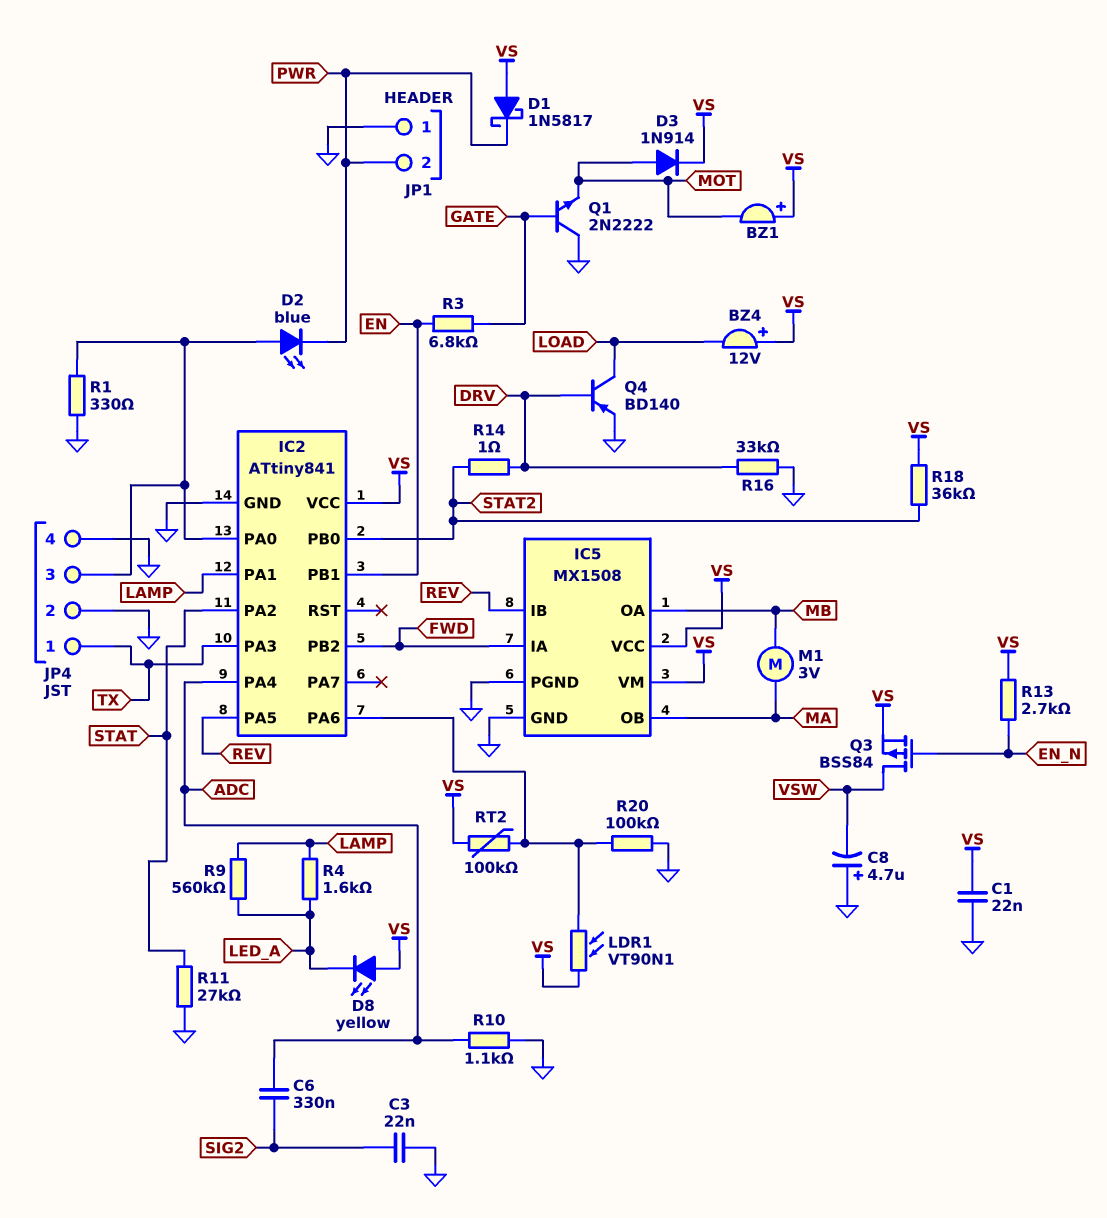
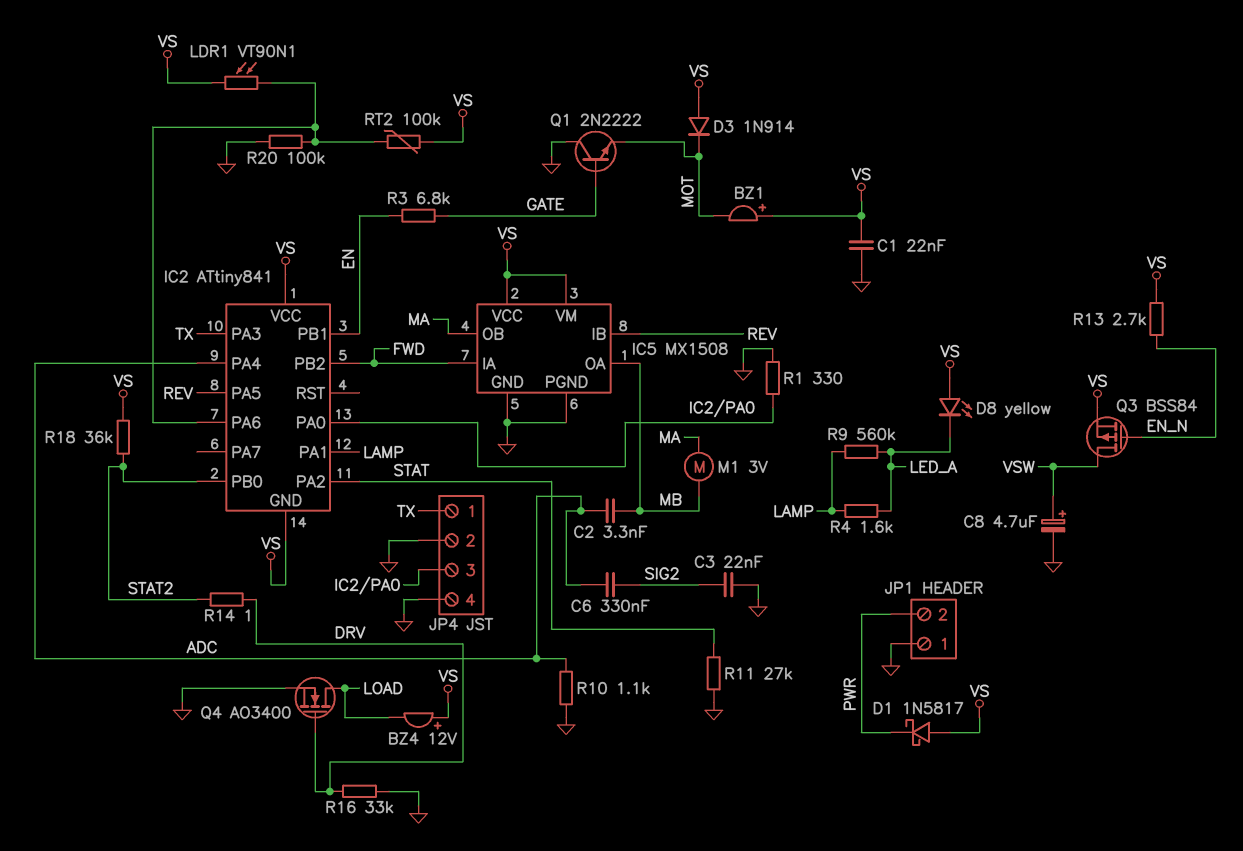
C2: none -> 3.3nF (ADC, MB)
C8: 4.7uF (plus GND, minus VSW) -> 4.7uF (plus VSW, minus GND)
D2: LED blue (A IC2/PA0, K PWR) -> none
D3: diode 1N914 (A MOT, K VS) -> diode 1N914 (A VS, K MOT)
IC2 pin GND: GND -> VS
Q4: PNP BD140 (B DRV, C LOAD, E GND) -> NMOS AO3400 (G DRV, D LOAD, S GND)

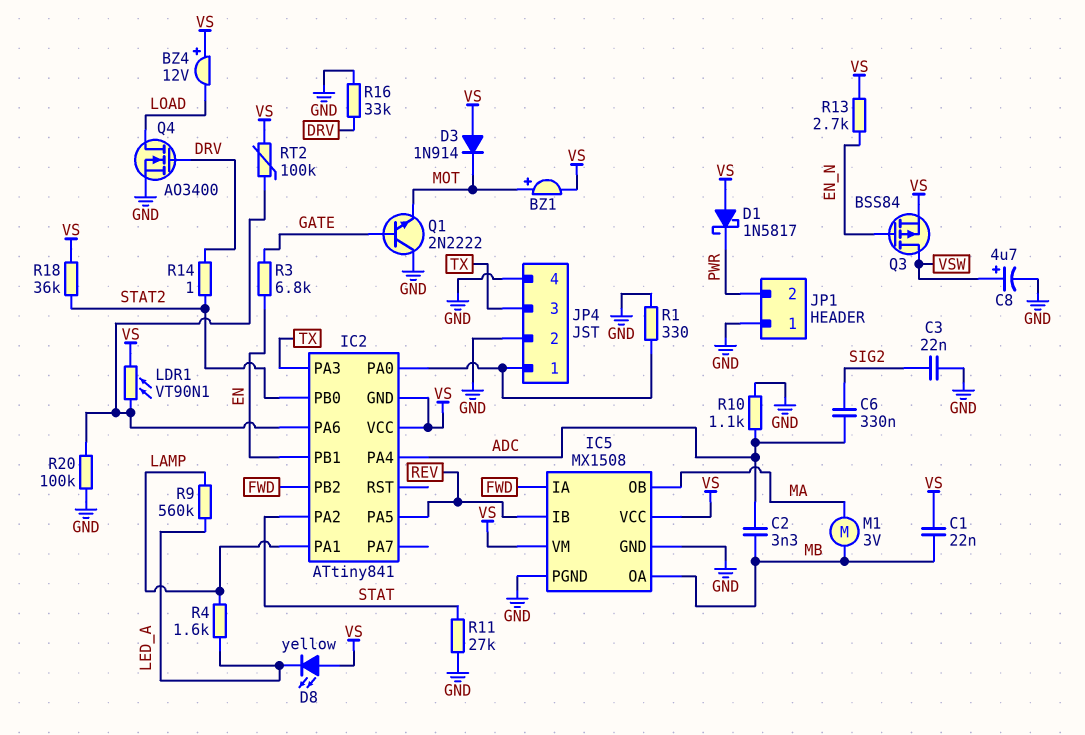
BZ1: buzzer (plus VS, minus MOT) -> buzzer (plus MOT, minus VS)
C1: 22nF (GND, VS) -> 22nF (MB, VS)
JP4 pin 1: TX -> IC2/PA0
JP4 pin 3: IC2/PA0 -> TX

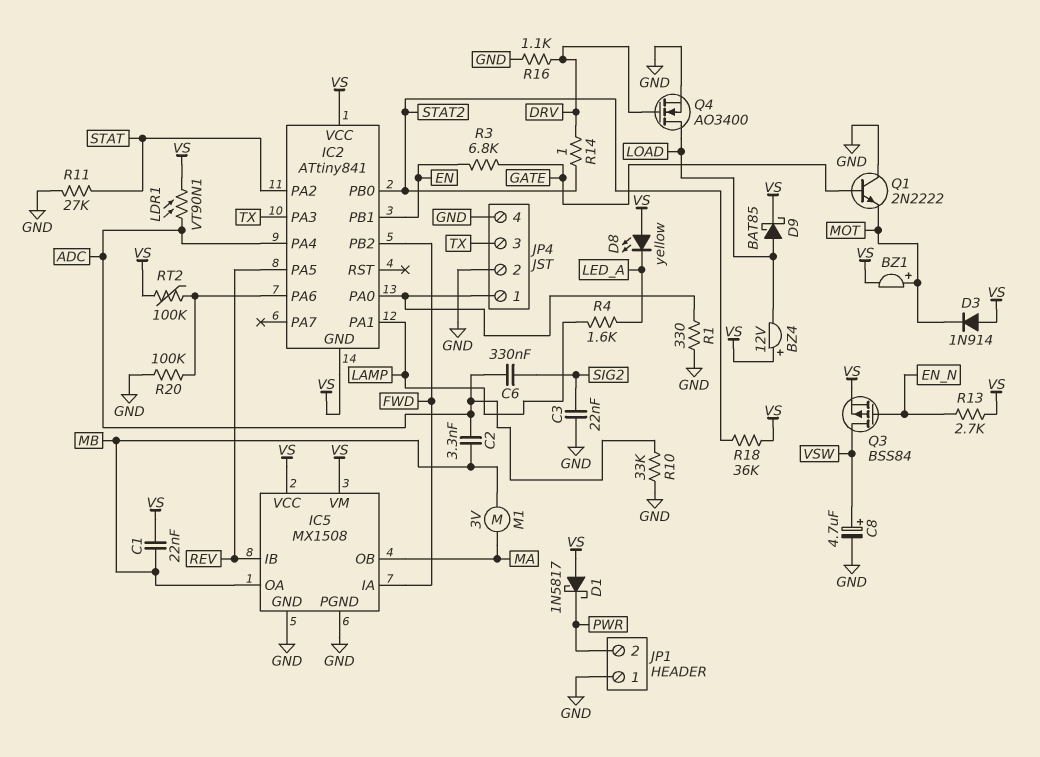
D9: none -> schottky BAT85 (A LOAD, K VS)
LDR1: VT90N1 (IC2/PA6, VS) -> VT90N1 (ADC, VS)
R9: 560k (LAMP, LED_A) -> none
R10: 1.1k (ADC, GND) -> 33k (ADC, GND)
R16: 33k (DRV, GND) -> 1.1k (DRV, GND)

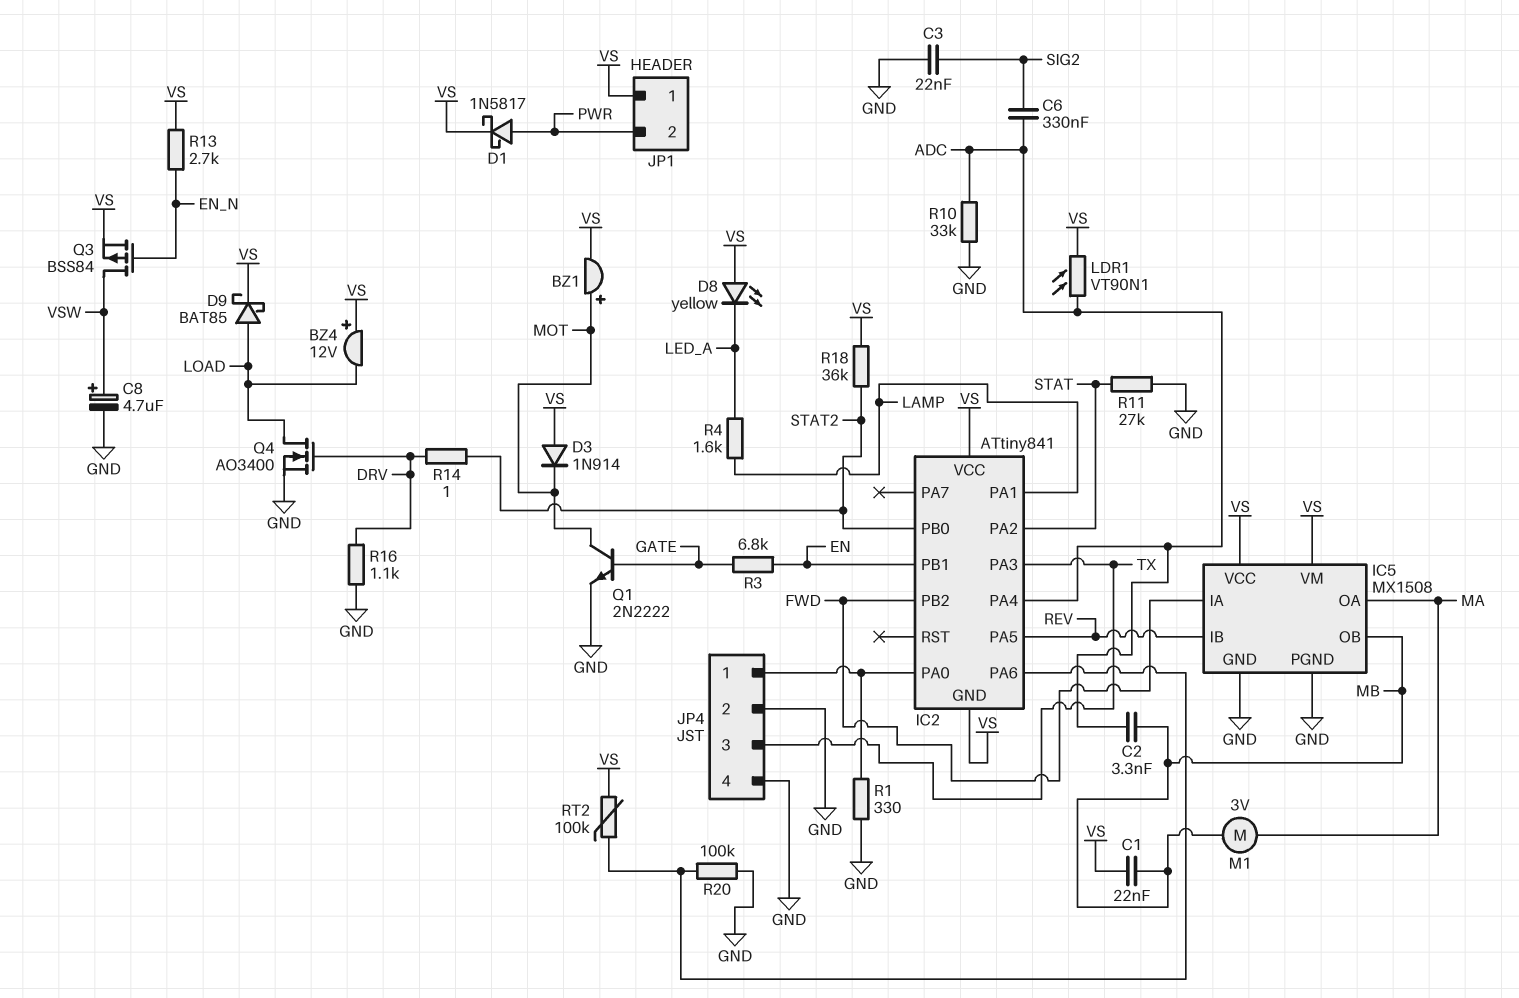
D1: schottky 1N5817 (A VS, K PWR) -> schottky 1N5817 (A PWR, K VS)
IC5 pin OA: MB -> MA
IC5 pin OB: MA -> MB
JP1 pin 1: GND -> VS
Q1: NPN 2N2222 (B GATE, C GND, E MOT) -> NPN 2N2222 (B GATE, C MOT, E GND)

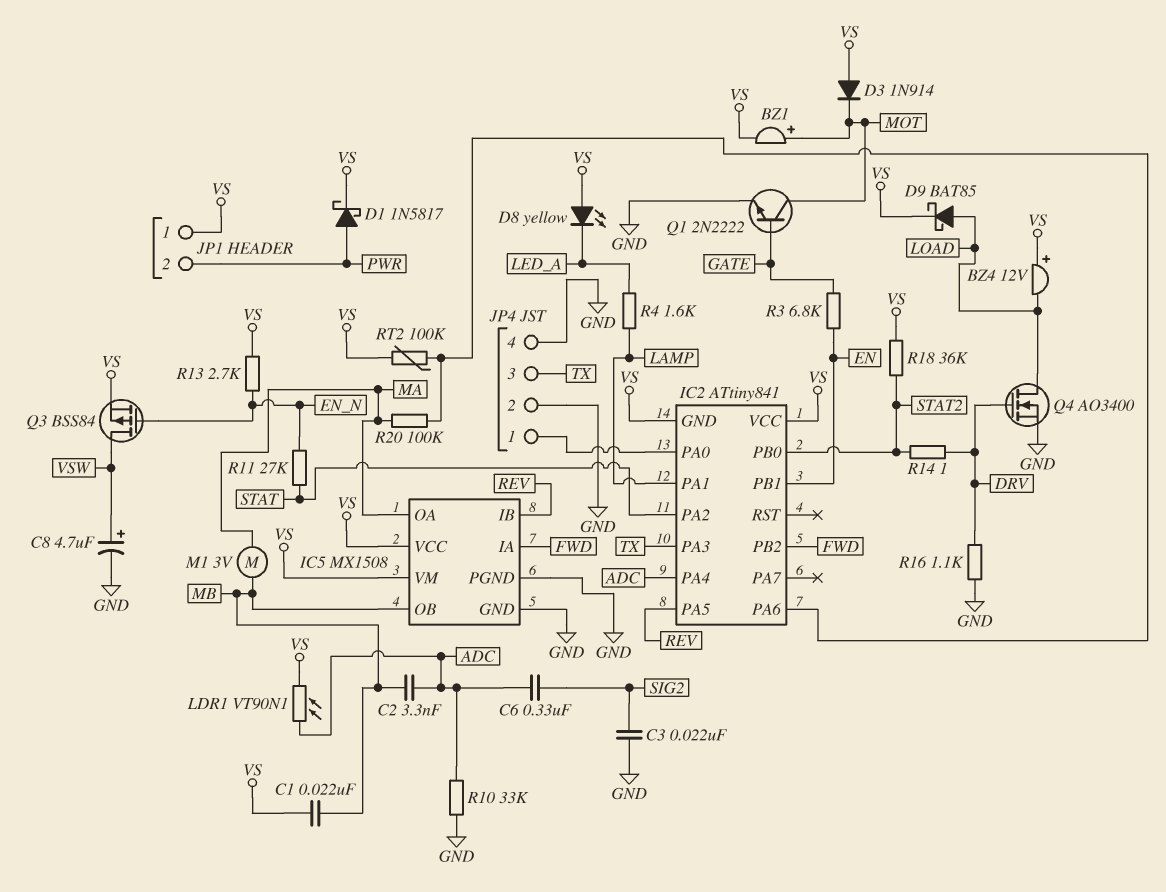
R1: 330 (GND, IC2/PA0) -> none
R11: 27k (GND, STAT) -> 27k (EN_N, STAT)
R20: 100k (GND, IC2/PA6) -> 100k (IC2/PA6, MA)

